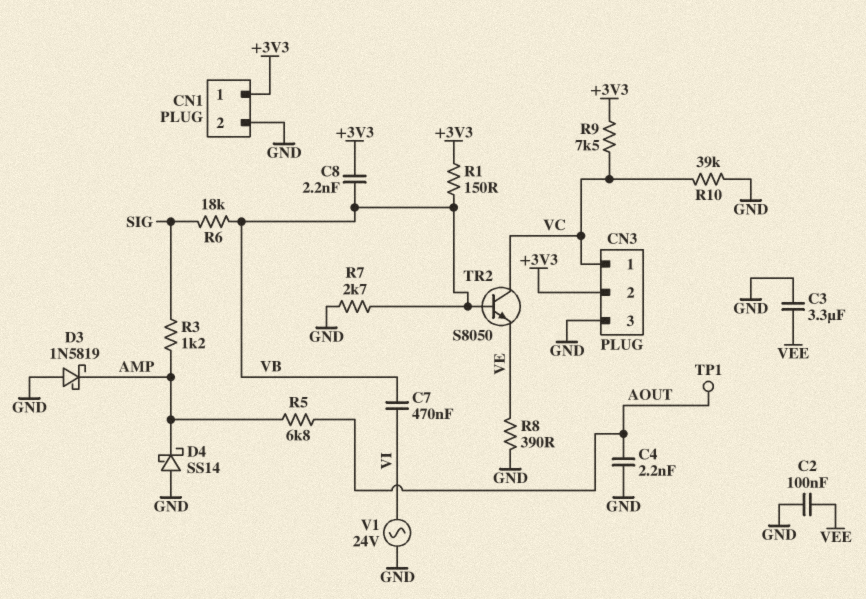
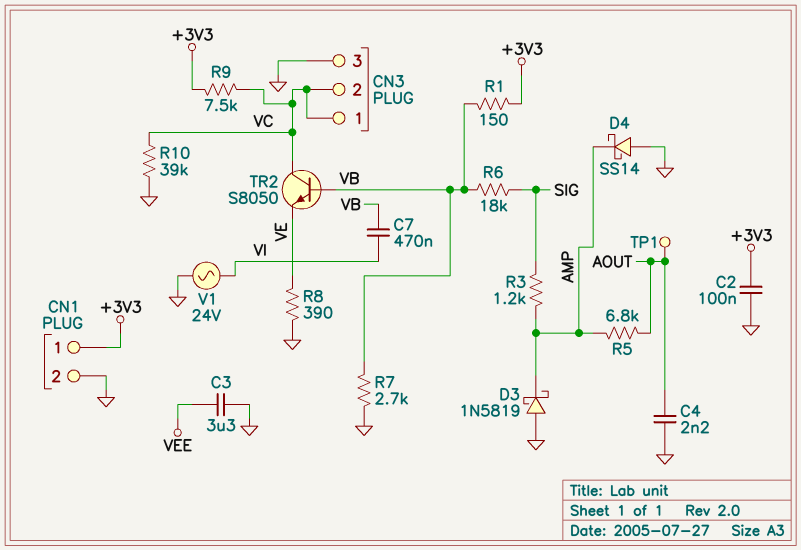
C2: 100nF (GND, VEE) -> 100nF (+3V3, GND)
C8: 2.2nF (+3V3, VB) -> none
CN3 pin 2: +3V3 -> VC

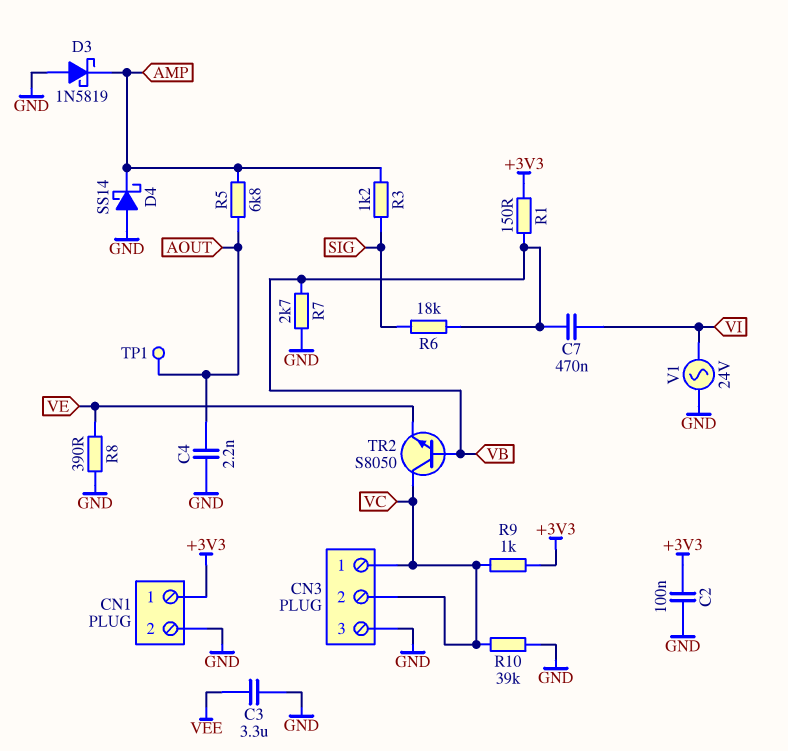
R9: 7.5k (+3V3, VC) -> 1k (+3V3, VC)

